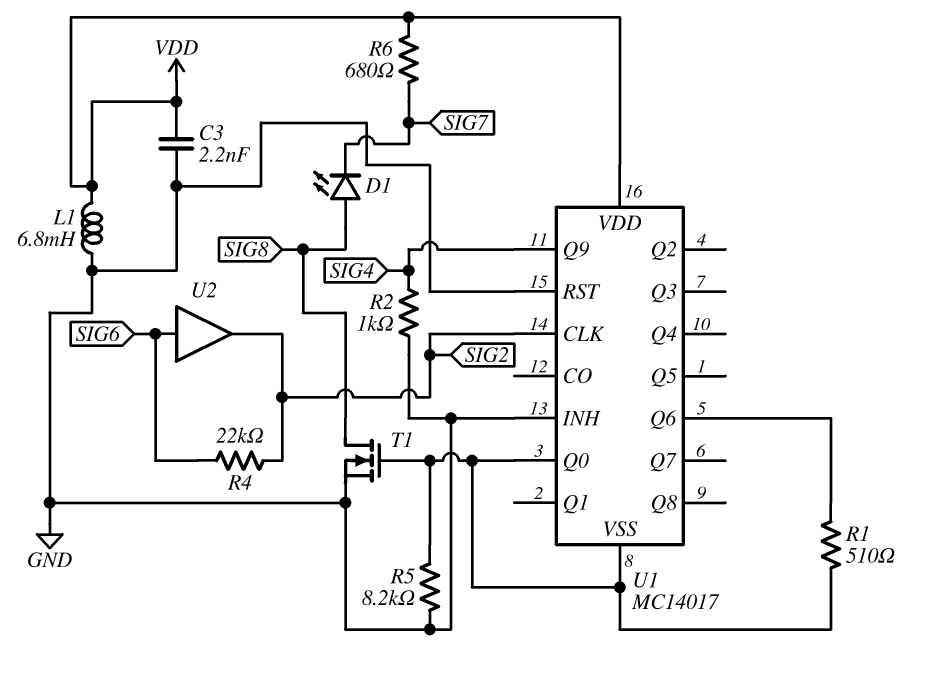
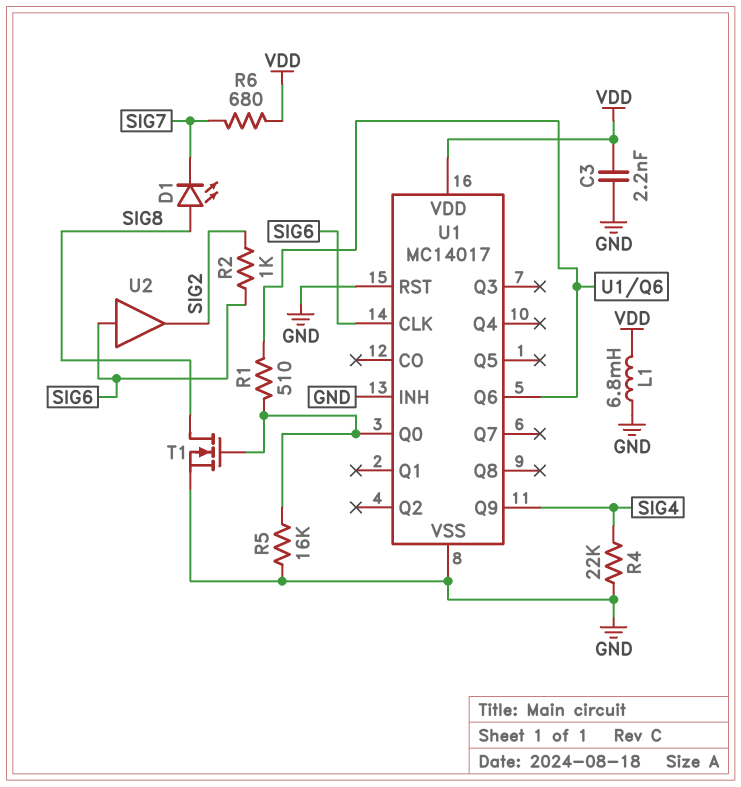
R2: 1k (GND, SIG4) -> 1k (SIG2, SIG6)
R4: 22k (SIG2, SIG6) -> 22k (GND, SIG4)
R5: 8.2k (GND, U1/Q0) -> 16k (GND, U1/Q0)
U1 pin CLK: SIG2 -> SIG6
U1 pin VSS: U1/Q0 -> GND

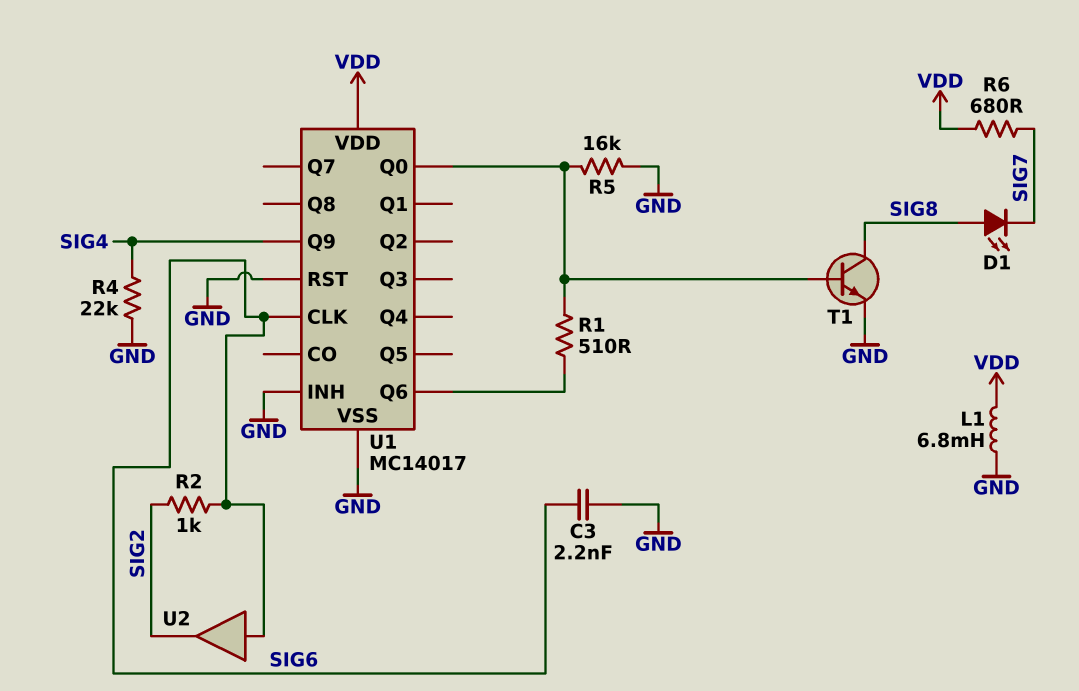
C3: 2.2nF (GND, VDD) -> 2.2nF (GND, SIG6)
T1: NMOS (G U1/Q0, D SIG8, S GND) -> NPN (B U1/Q0, C SIG8, E GND)

